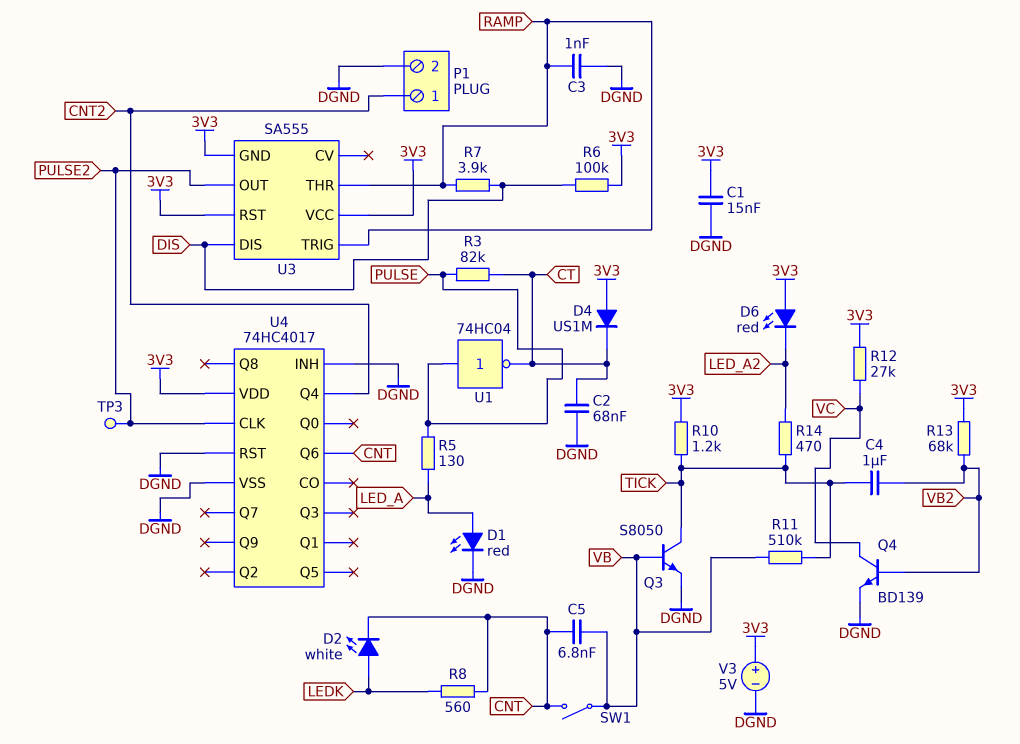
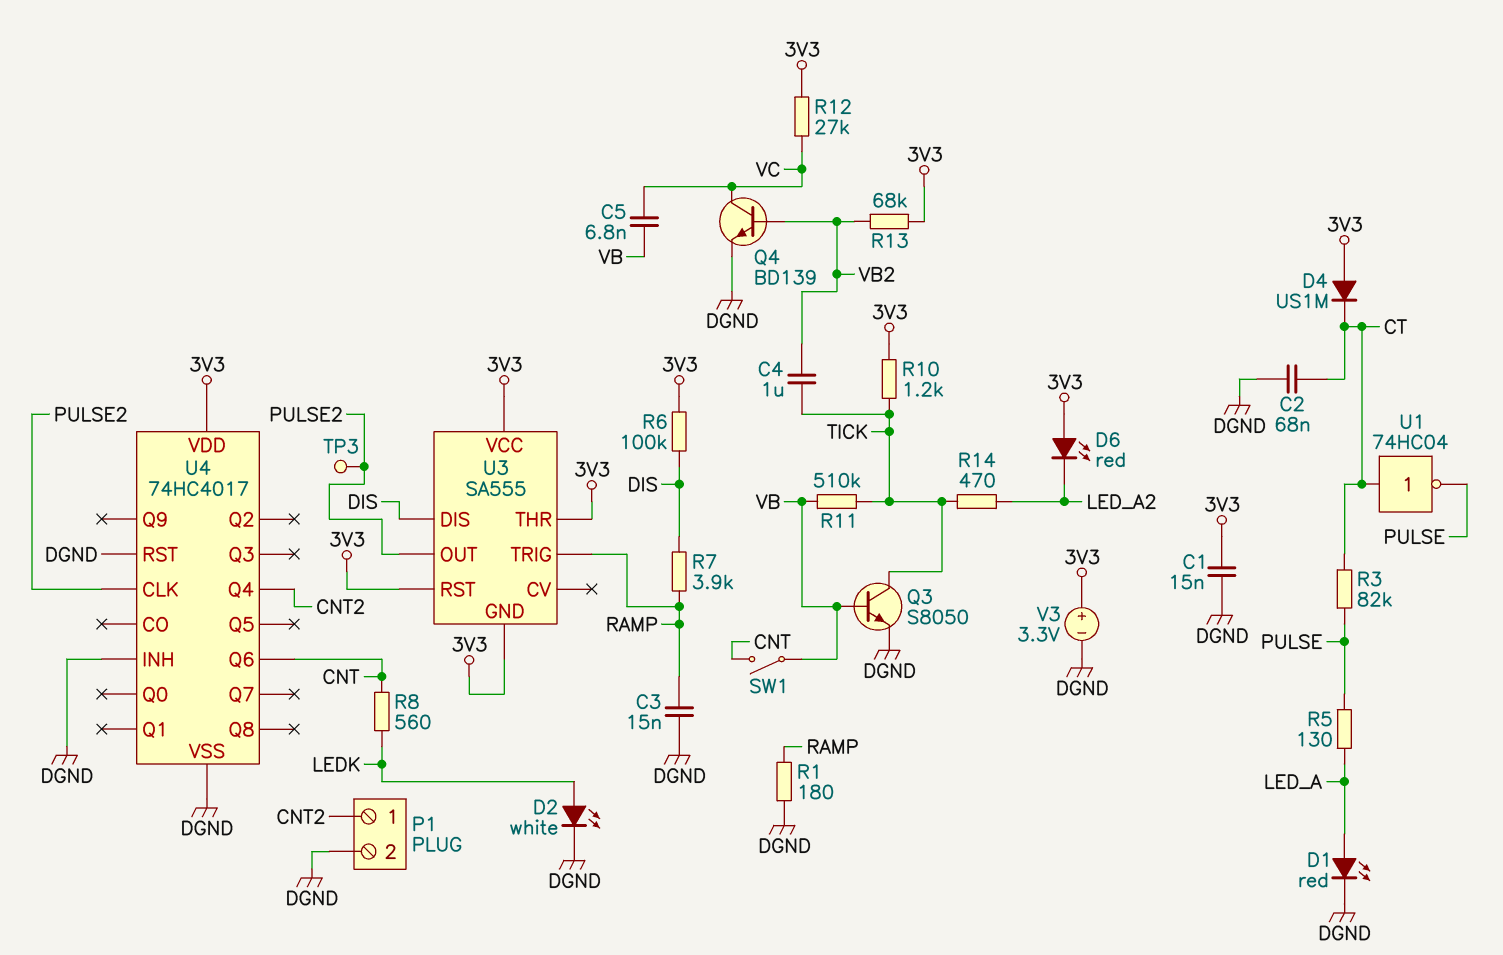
C3: 1nF (DGND, RAMP) -> 15nF (DGND, RAMP)
C5: 6.8nF (CNT, VB) -> 6.8nF (VB, VC)
D2: LED white (A LEDK, K CNT) -> LED white (A LEDK, K DGND)
R1: none -> 180 (DGND, RAMP)
U1: NOT 74HC04 (in PULSE, out CT) -> NOT 74HC04 (in CT, out PULSE)
U3 pin THR: RAMP -> 3V3
V3: 5V (plus 3V3, minus DGND) -> 3.3V (plus 3V3, minus DGND)

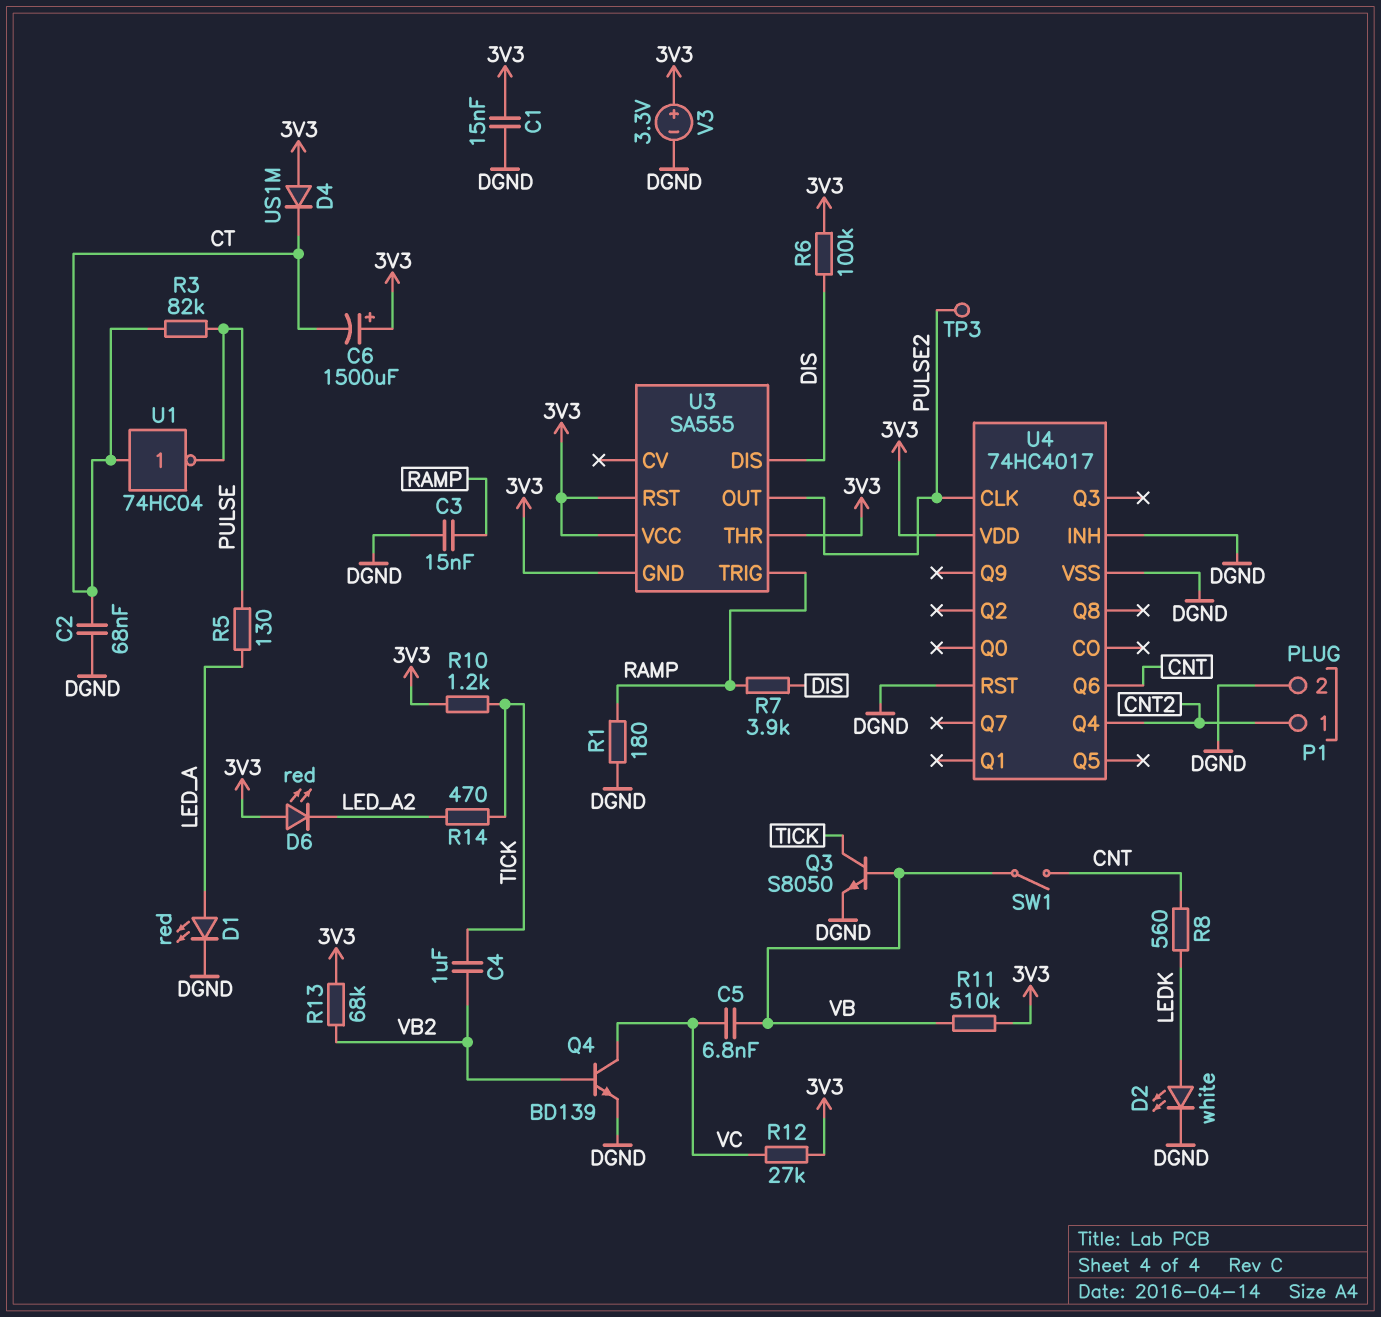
C6: none -> 1500uF (plus 3V3, minus CT)
R11: 510k (TICK, VB) -> 510k (3V3, VB)

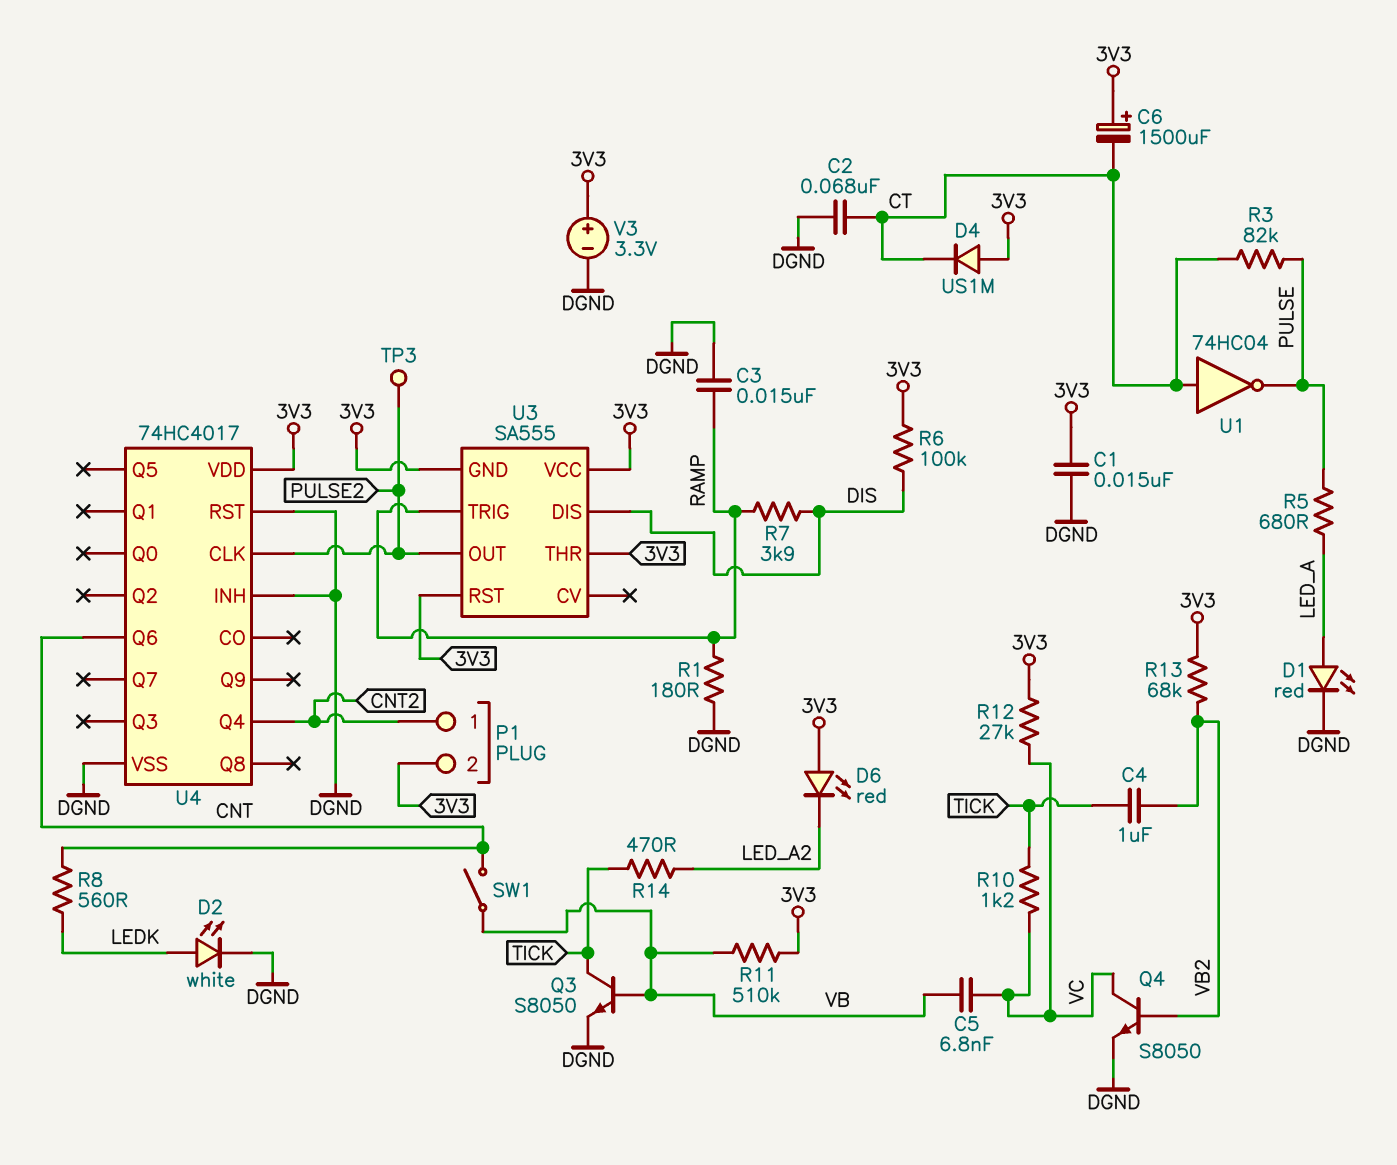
P1 pin 2: DGND -> 3V3
Q4: NPN BD139 (B VB2, C VC, E DGND) -> NPN S8050 (B VB2, C VC, E DGND)
R5: 130 (LED_A, PULSE) -> 680 (LED_A, PULSE)
R10: 1.2k (3V3, TICK) -> 1.2k (TICK, VC)

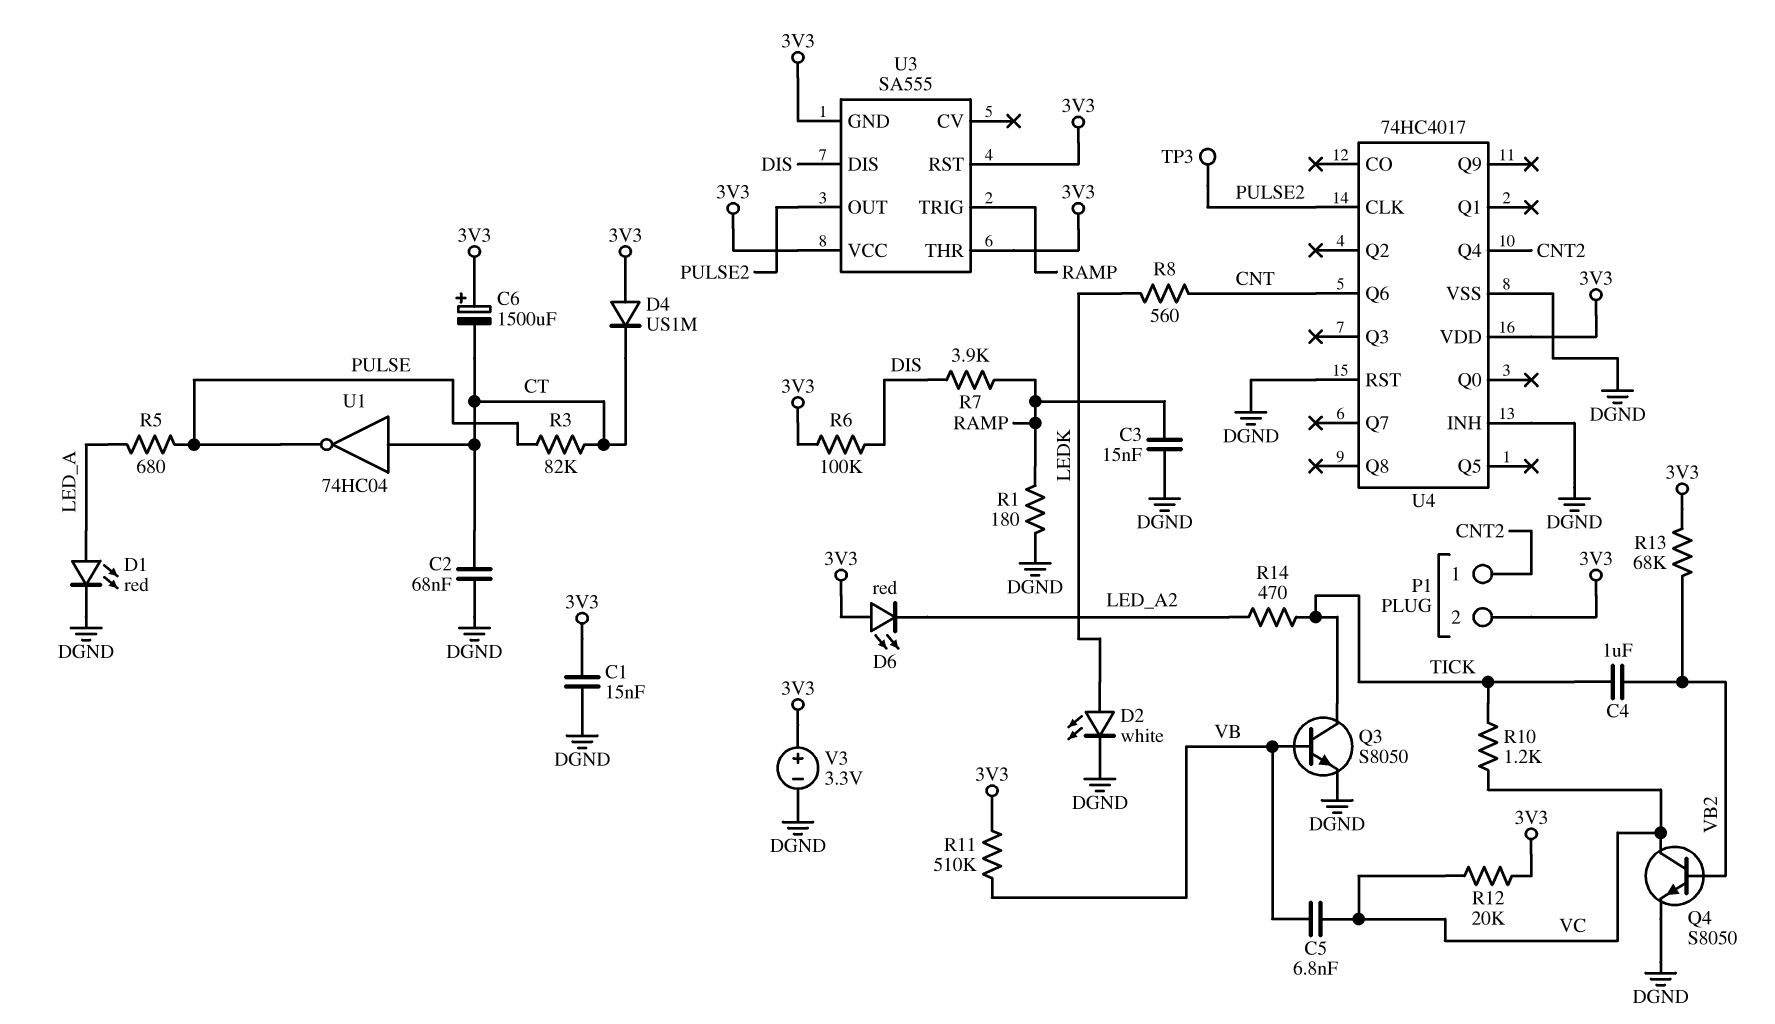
R12: 27k (3V3, VC) -> 20k (3V3, VC)
SW1: switch (CNT, VB) -> none

